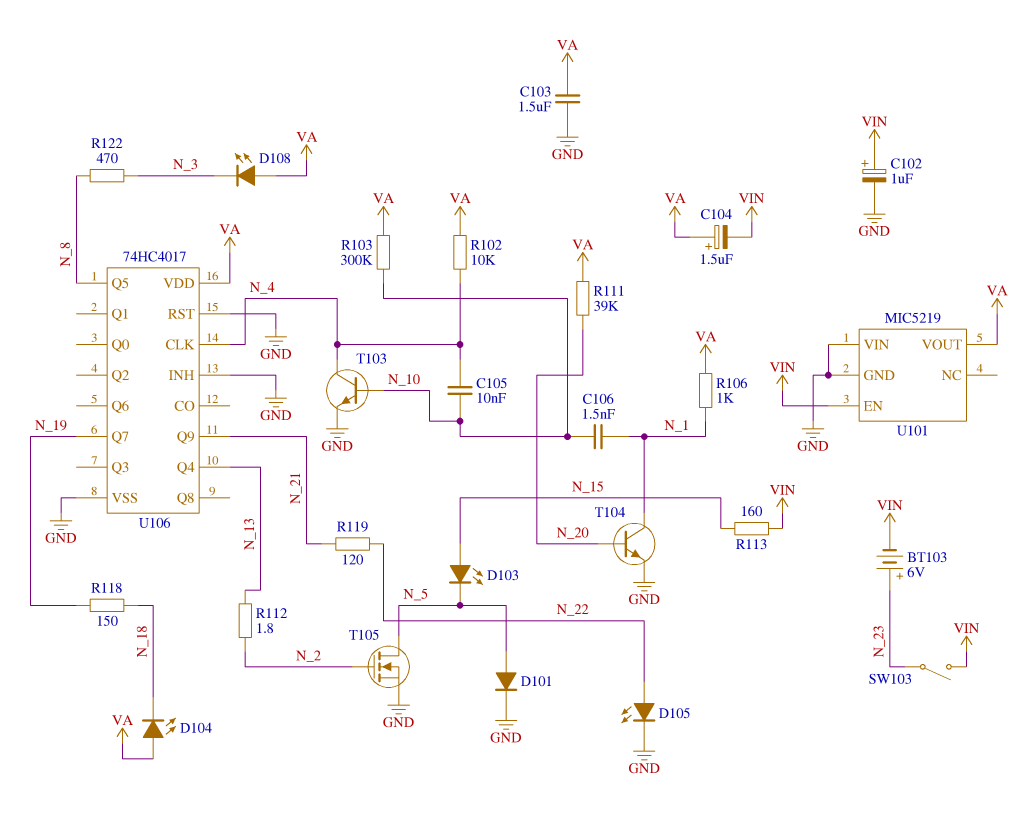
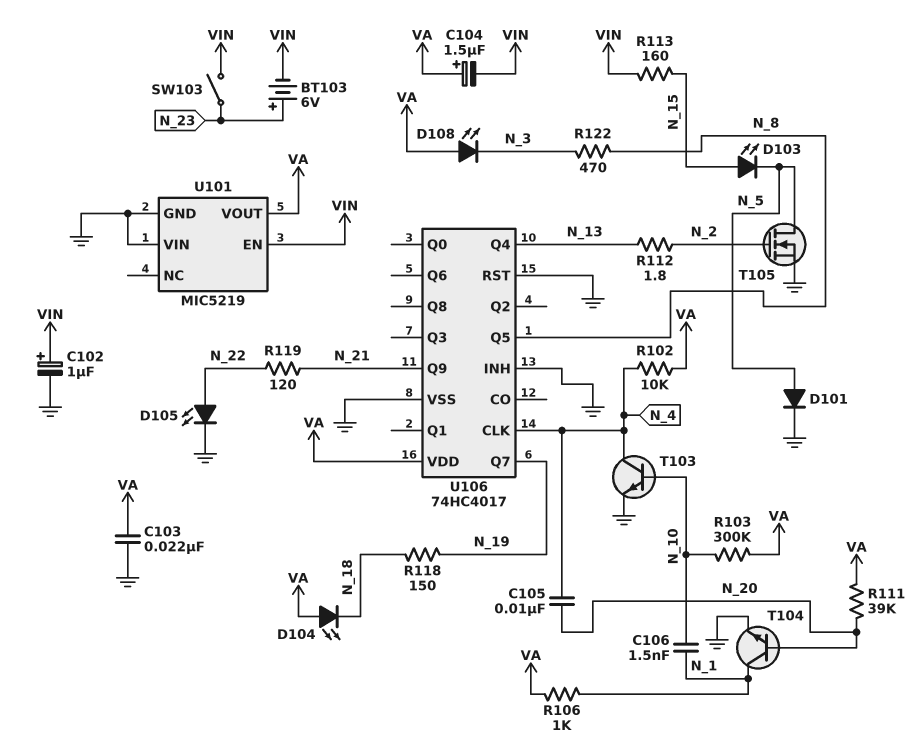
C103: 1.5uF (GND, VA) -> 22nF (GND, VA)
C105: 10nF (N_4, N_10) -> 10nF (N_4, N_20)

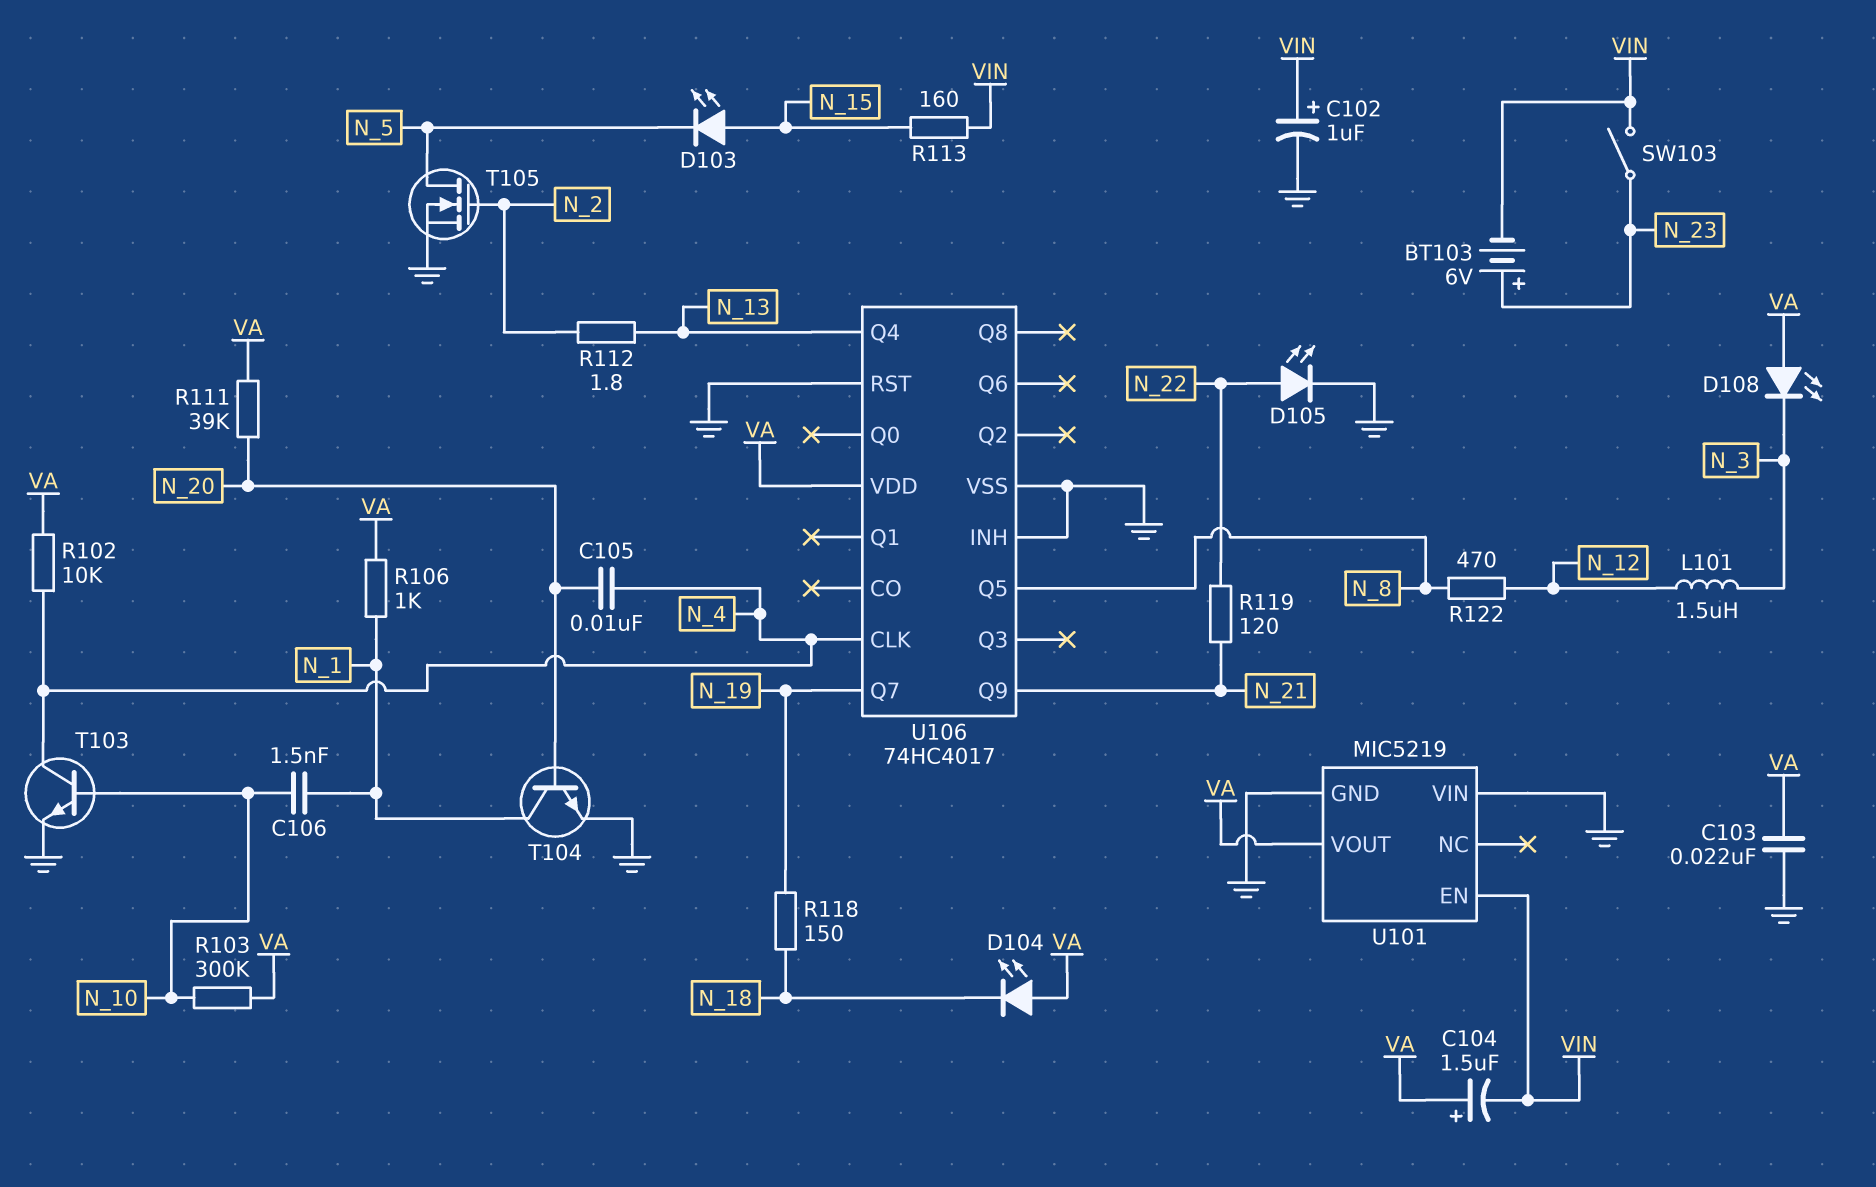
D101: diode (A N_5, K GND) -> none
L101: none -> 1.5uH (N_3, N_12)
R122: 470 (N_3, N_8) -> 470 (N_8, N_12)

